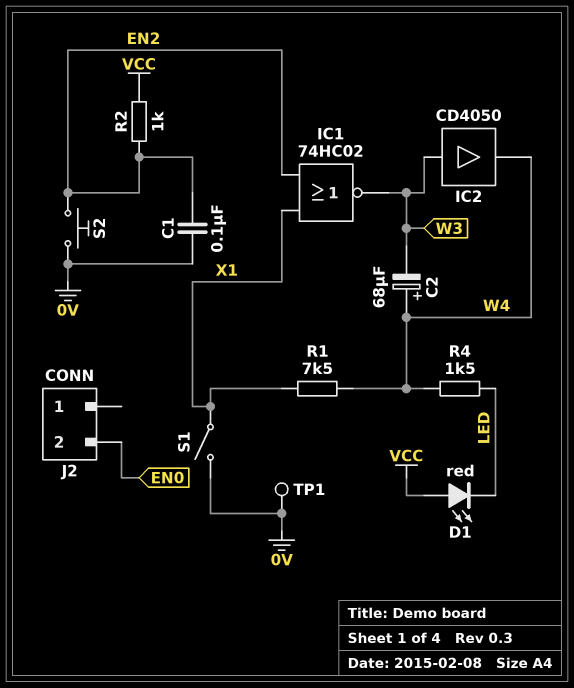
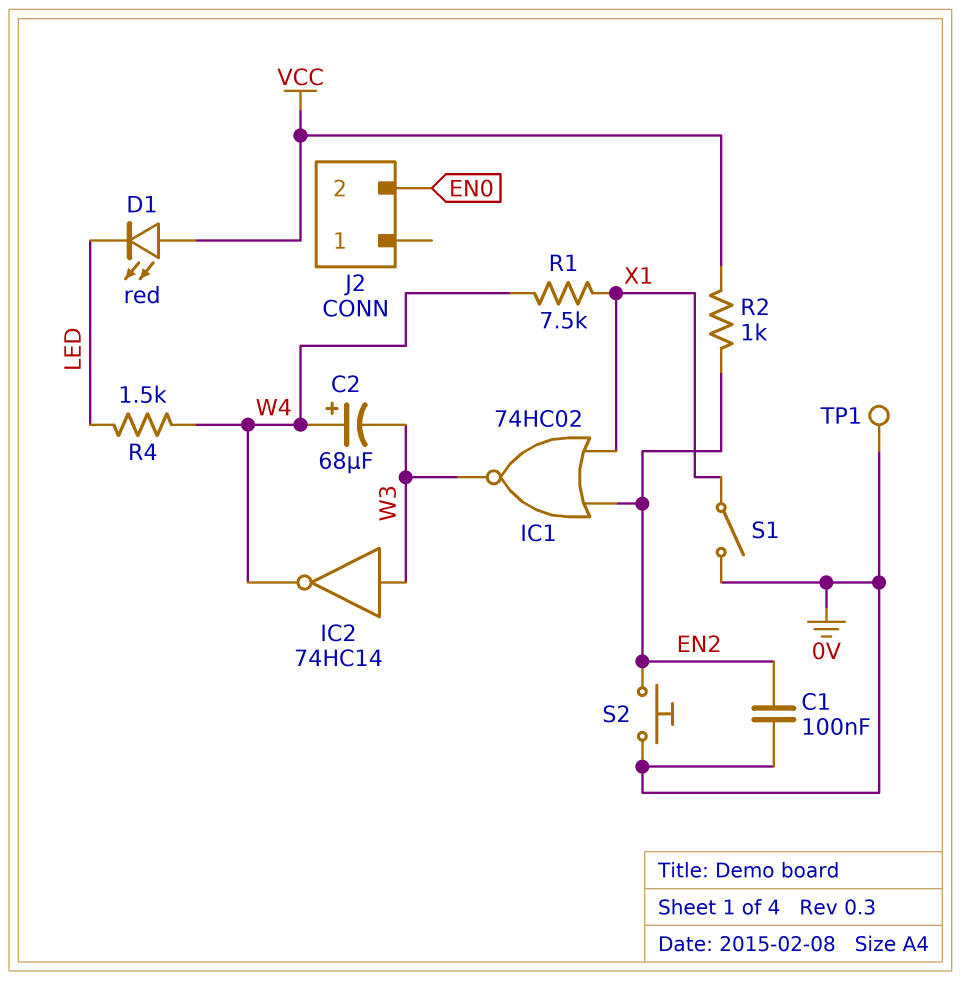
IC2: buffer CD4050 (in W3, out W4) -> NOT 74HC14 (in W3, out W4)

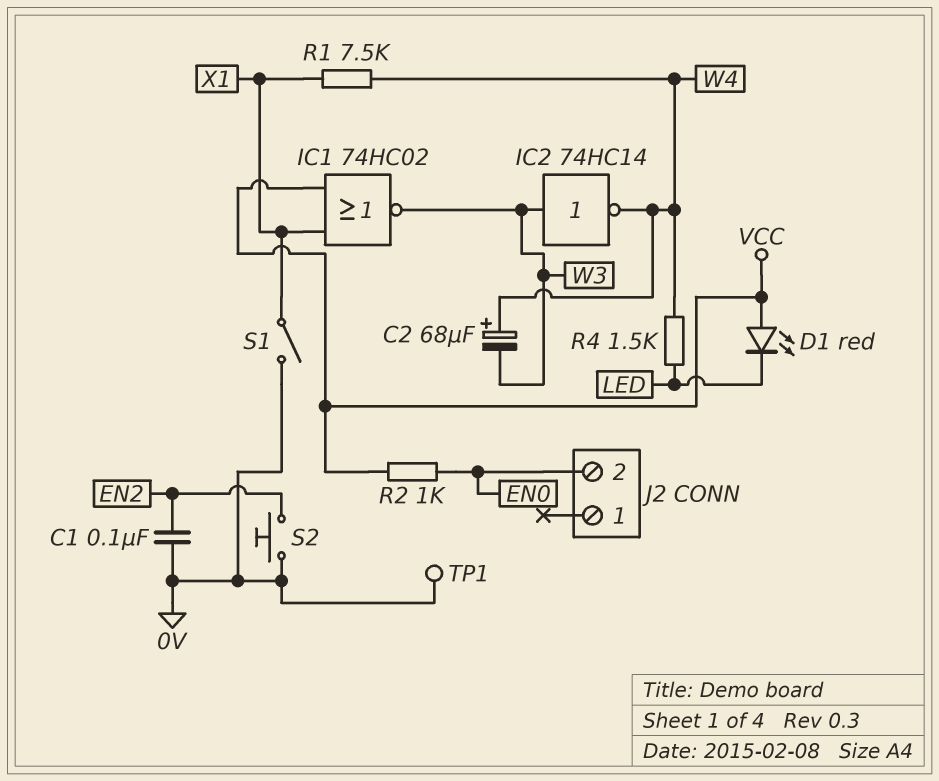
IC1: NOR 74HC02 (in EN2, in X1, out W3) -> NOR 74HC02 (in VCC, in X1, out W3)
R2: 1k (EN2, VCC) -> 1k (EN0, VCC)

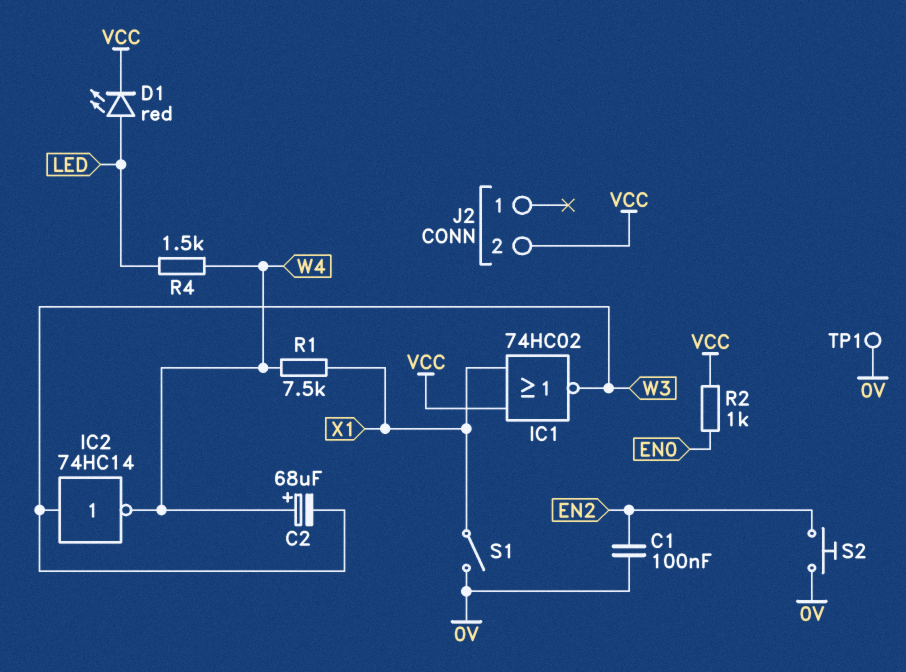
D1: LED red (A VCC, K LED) -> LED red (A LED, K VCC)
J2 pin 2: EN0 -> VCC

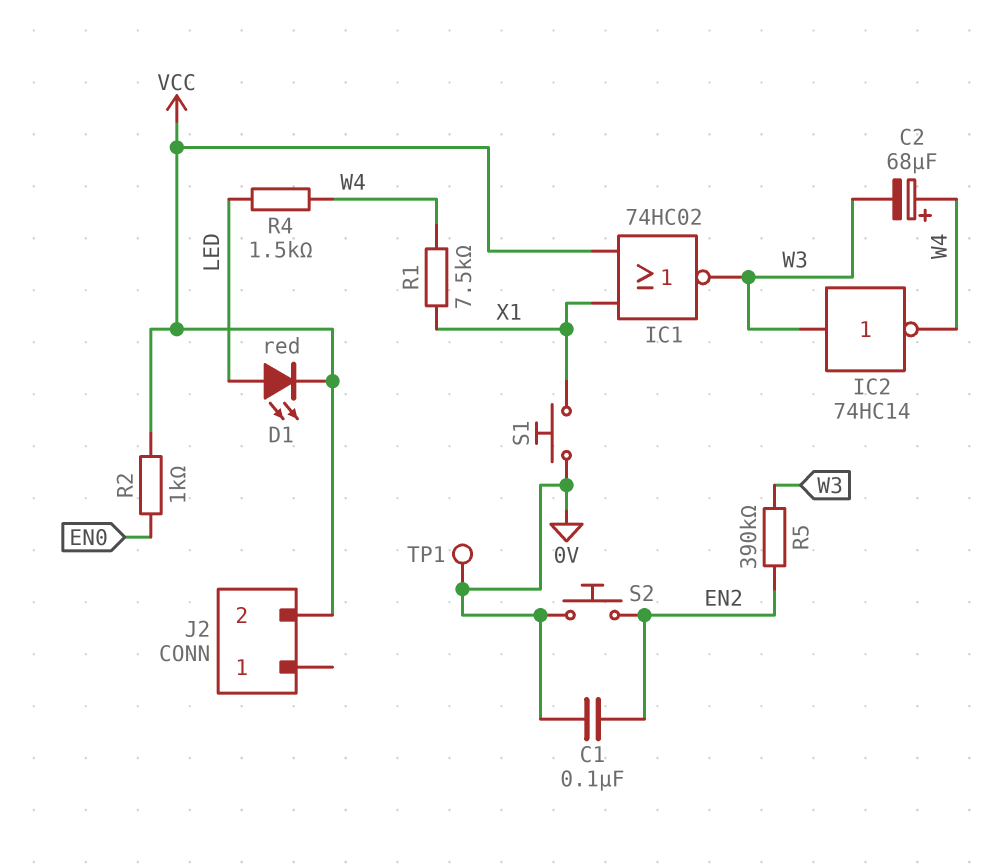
R5: none -> 390k (EN2, W3)
S1: switch (0V, X1) -> button (0V, X1)

